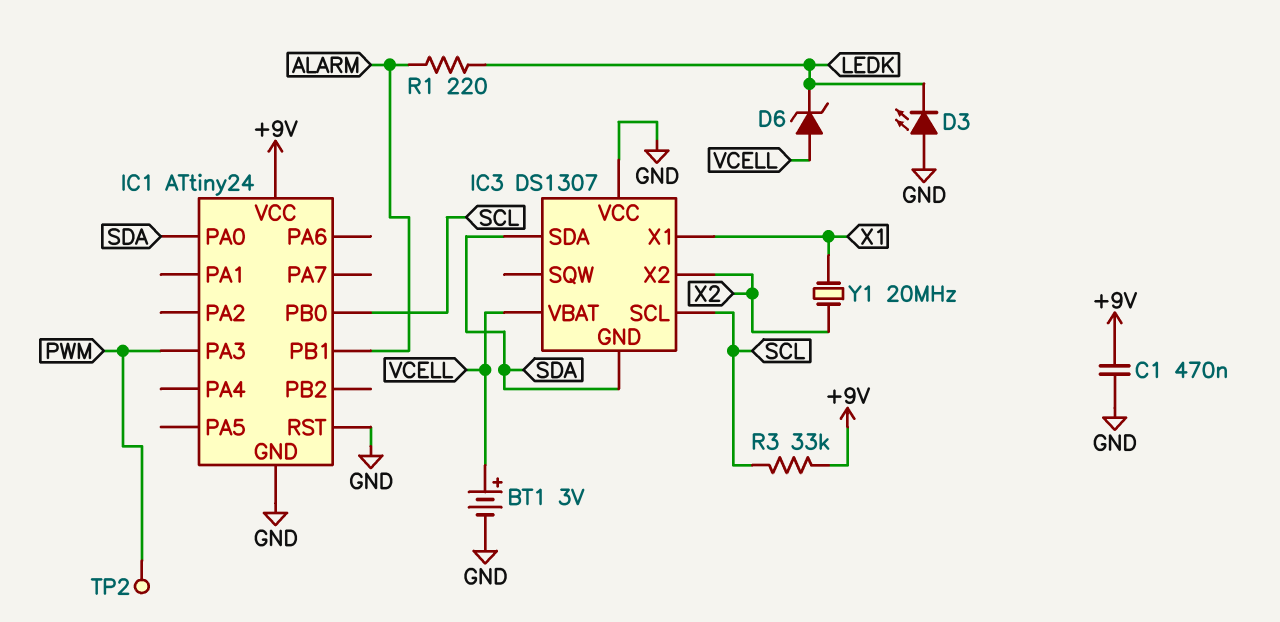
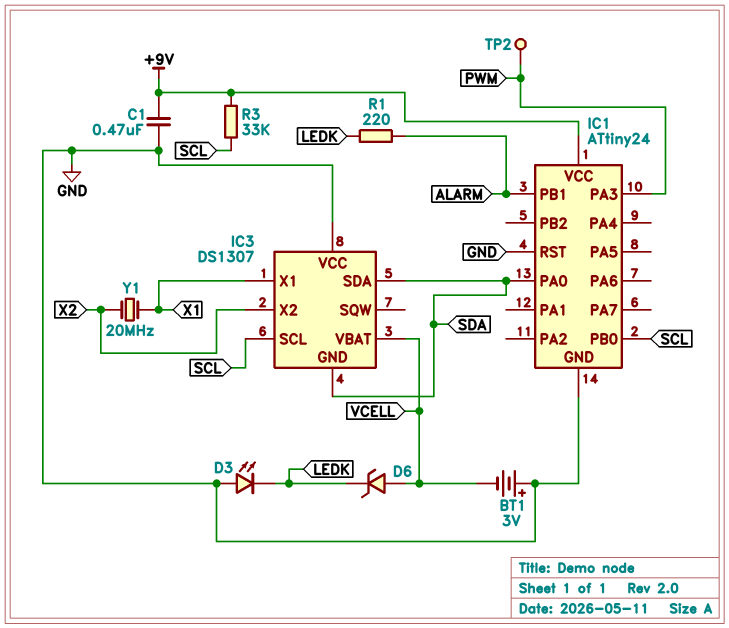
BT1: 3V (plus VCELL, minus GND) -> 3V (plus GND, minus VCELL)

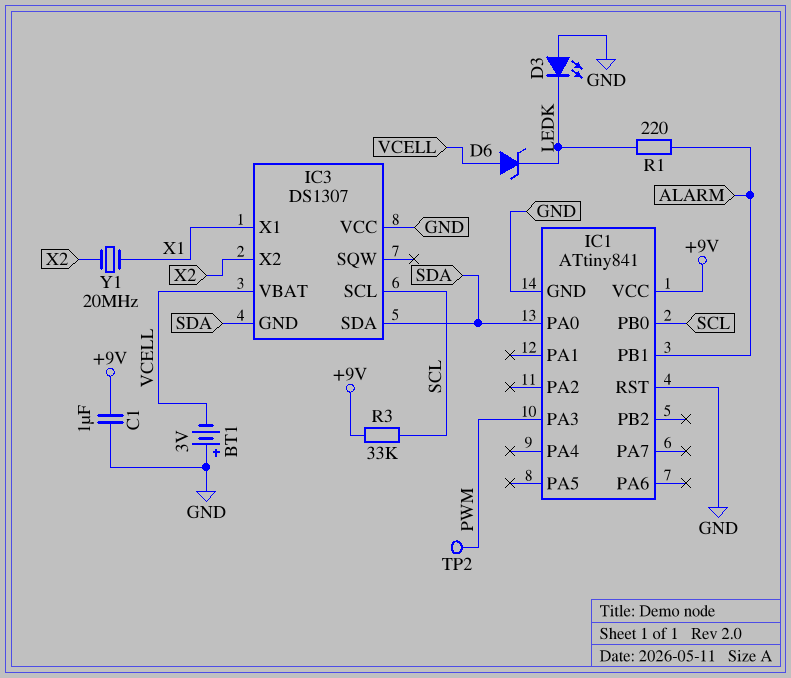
C1: 470nF (+9V, GND) -> 1uF (+9V, GND)
IC1: ATtiny24 -> ATtiny841

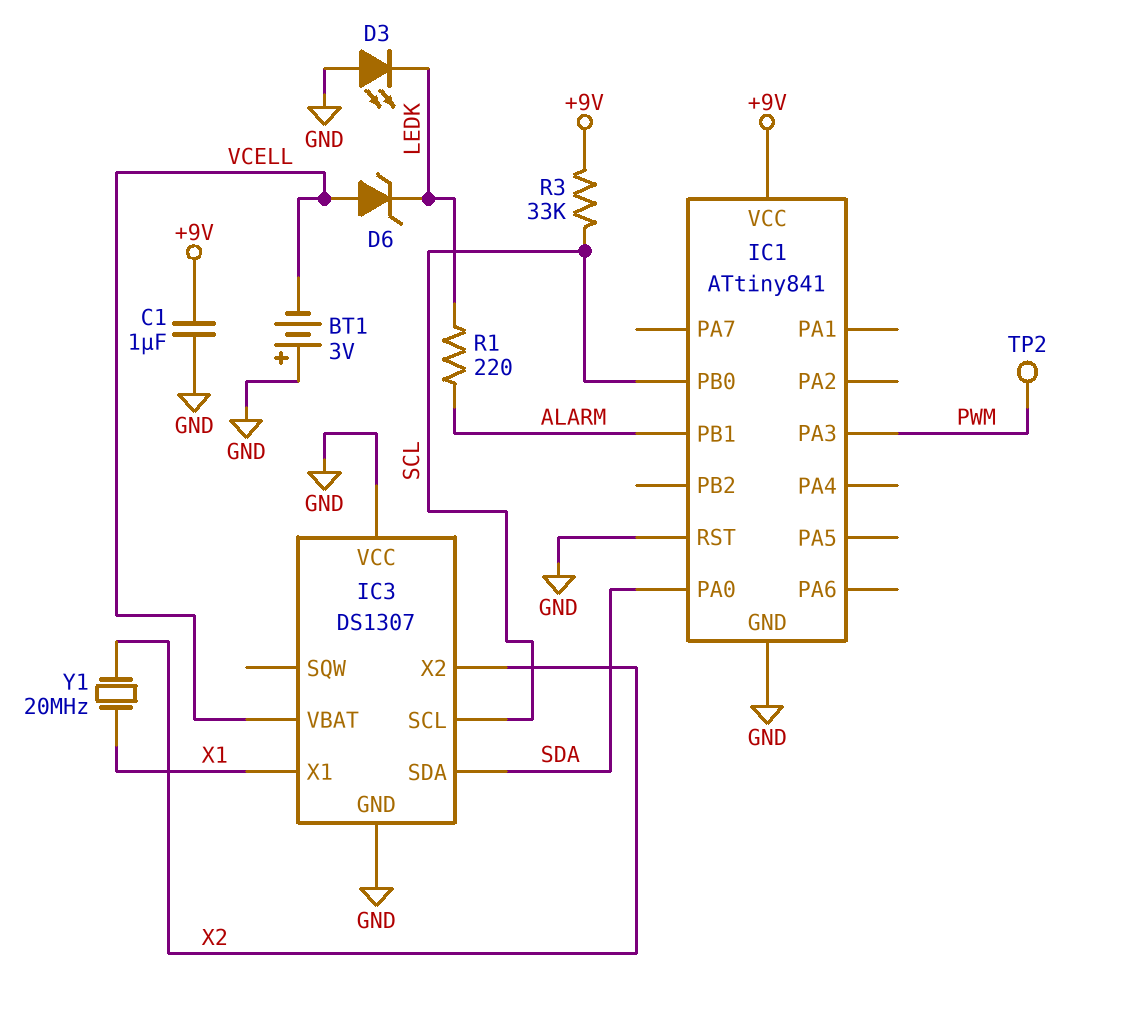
IC3 pin GND: SDA -> GND

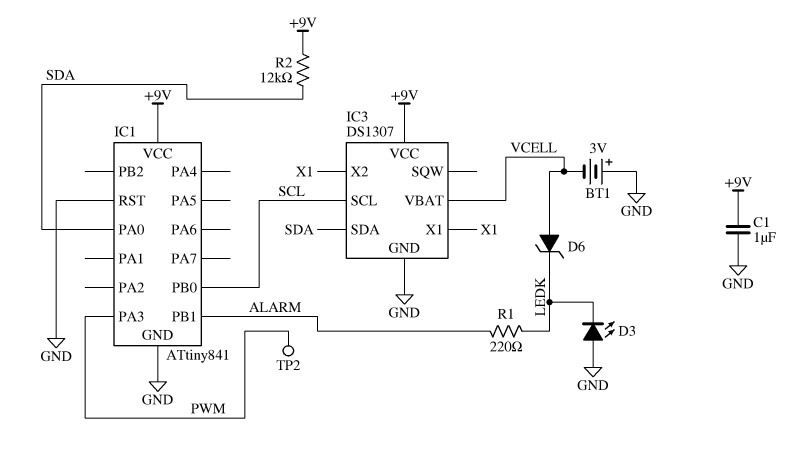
IC3 pin VCC: GND -> +9V
IC3 pin X2: X2 -> X1
R2: none -> 12k (+9V, SDA)
R3: 33k (+9V, SCL) -> none
Y1: 20MHz (X1, X2) -> none

